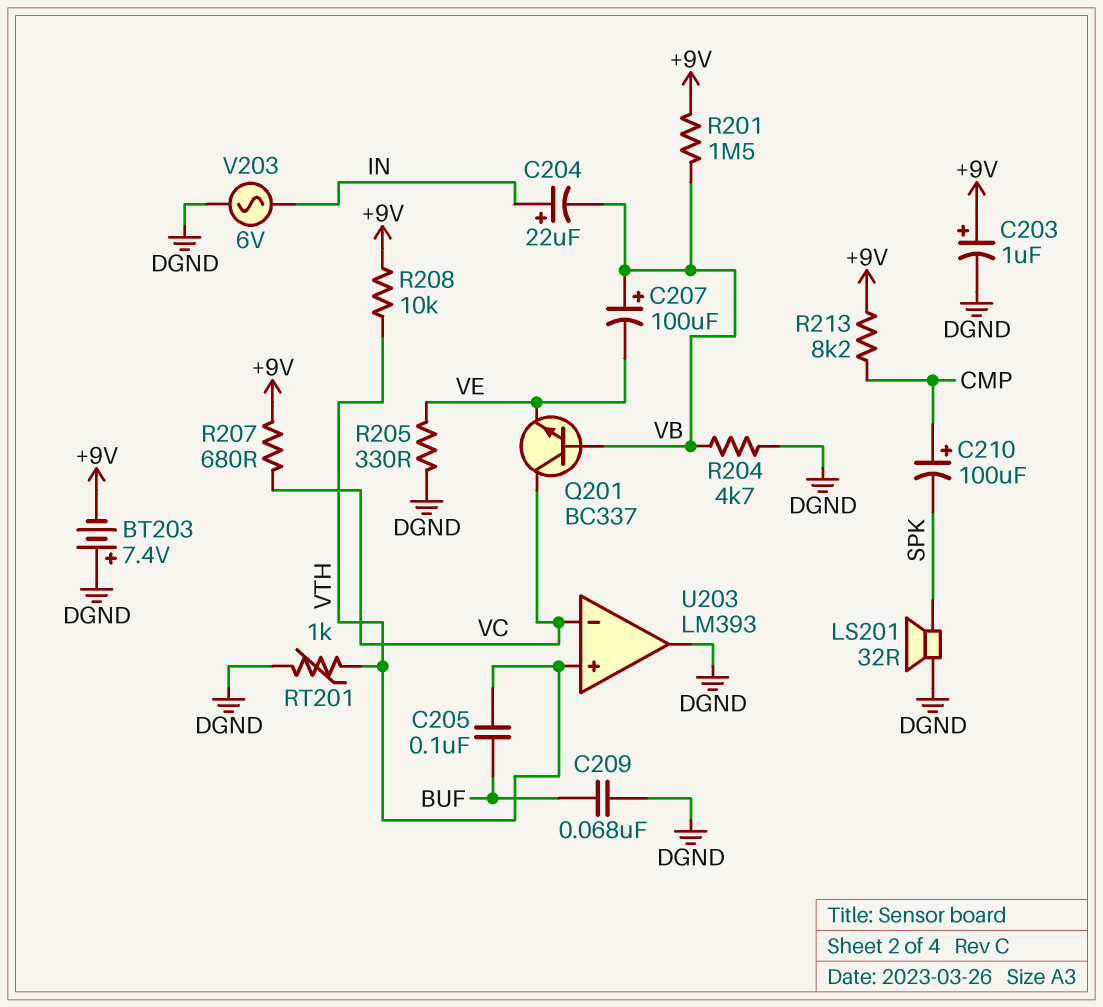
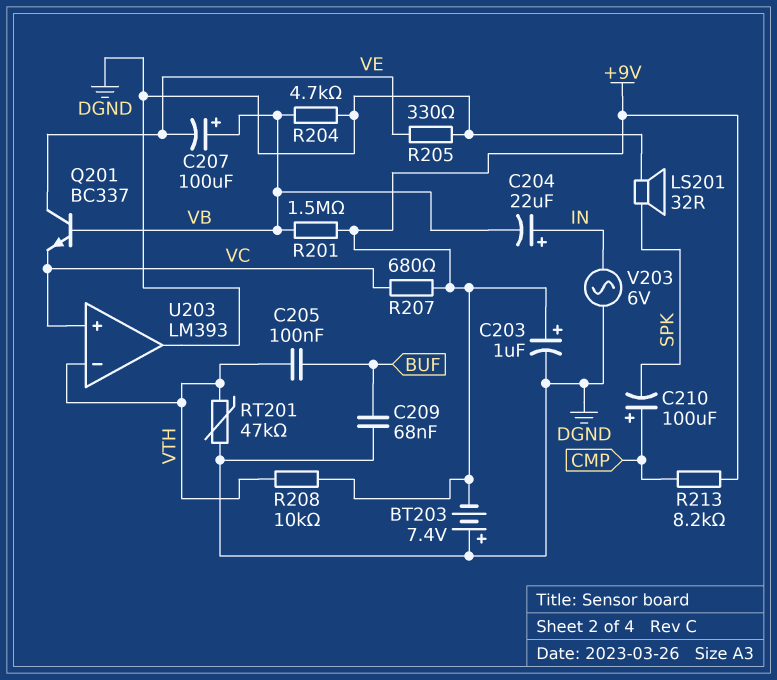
Q201: NPN BC337 (B VB, C VC, E VE) -> NPN BC337 (B VB, C VE, E VC)
RT201: 1k (DGND, VTH) -> 47k (DGND, VTH)
U203 pin in+: VTH -> VC
U203 pin in-: VC -> VTH

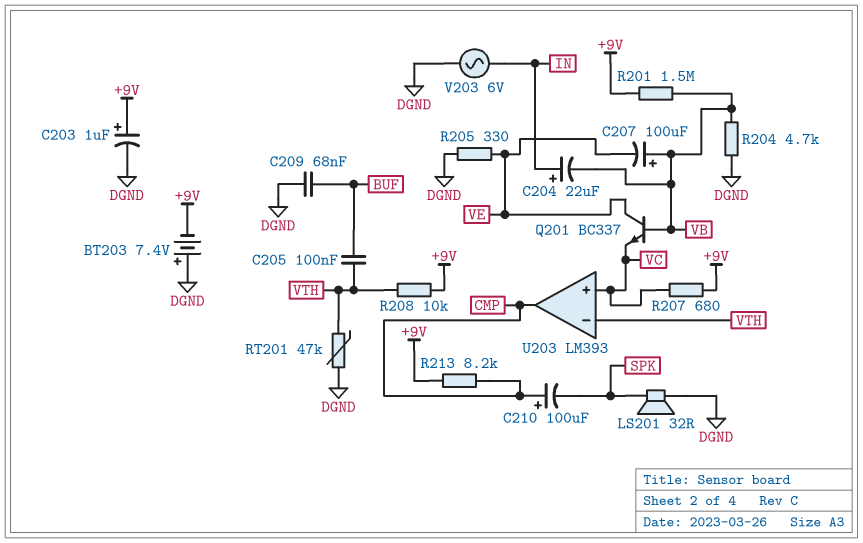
U203 pin out: DGND -> CMP

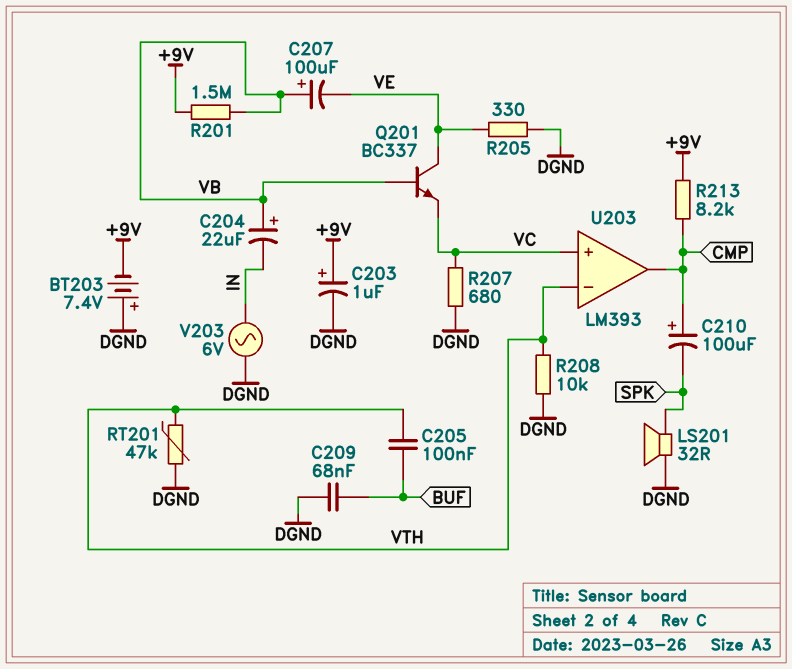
C204: 22uF (plus IN, minus VB) -> 22uF (plus VB, minus IN)
R204: 4.7k (DGND, VB) -> none
R207: 680 (+9V, VC) -> 680 (DGND, VC)
R208: 10k (+9V, VTH) -> 10k (DGND, VTH)

